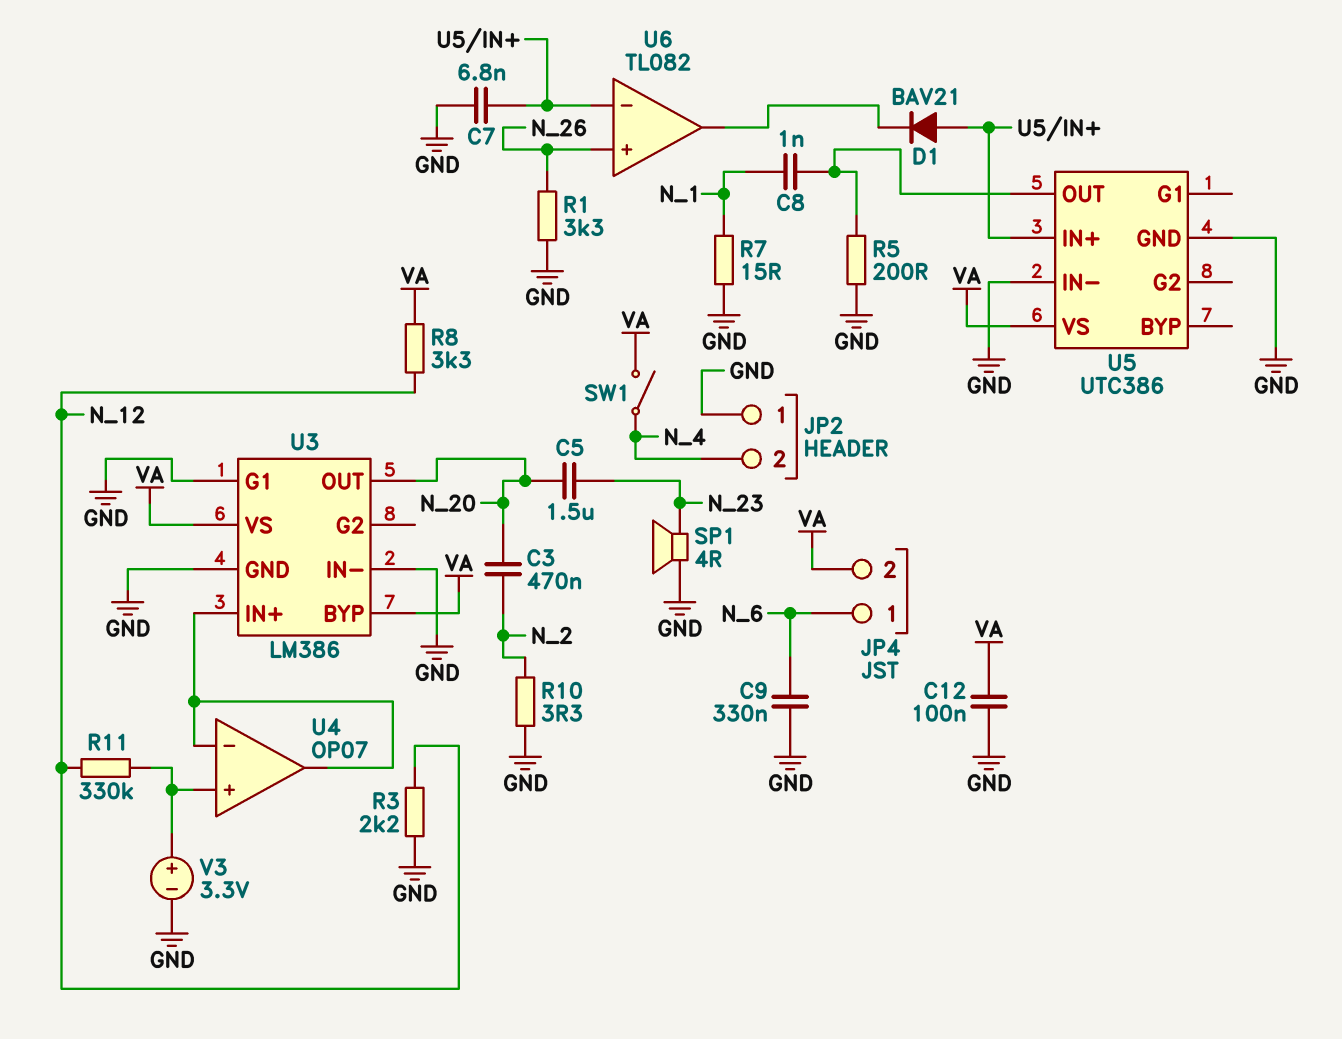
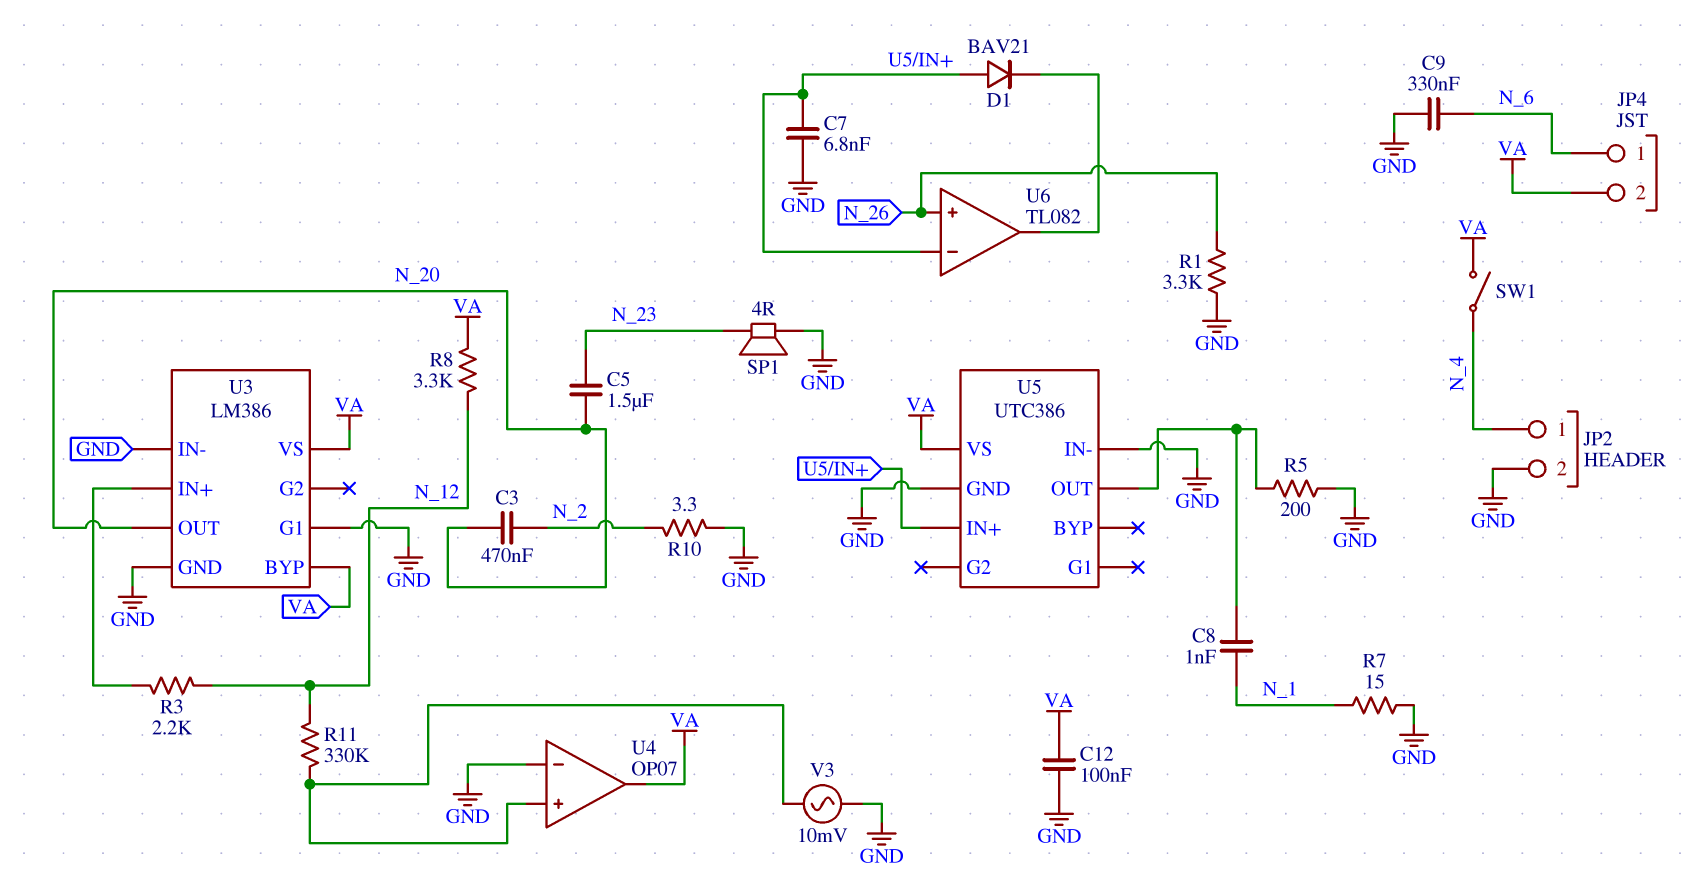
JP2 pin 1: GND -> N_4
JP2 pin 2: N_4 -> GND
R3: 2.2k (GND, N_12) -> 2.2k (N_12, U3/IN+)
U4 pin in-: U3/IN+ -> GND
U4 pin out: U3/IN+ -> VA
V3: 3.3V (plus U4/in+, minus GND) -> AC 10mV (GND, U4/in+)

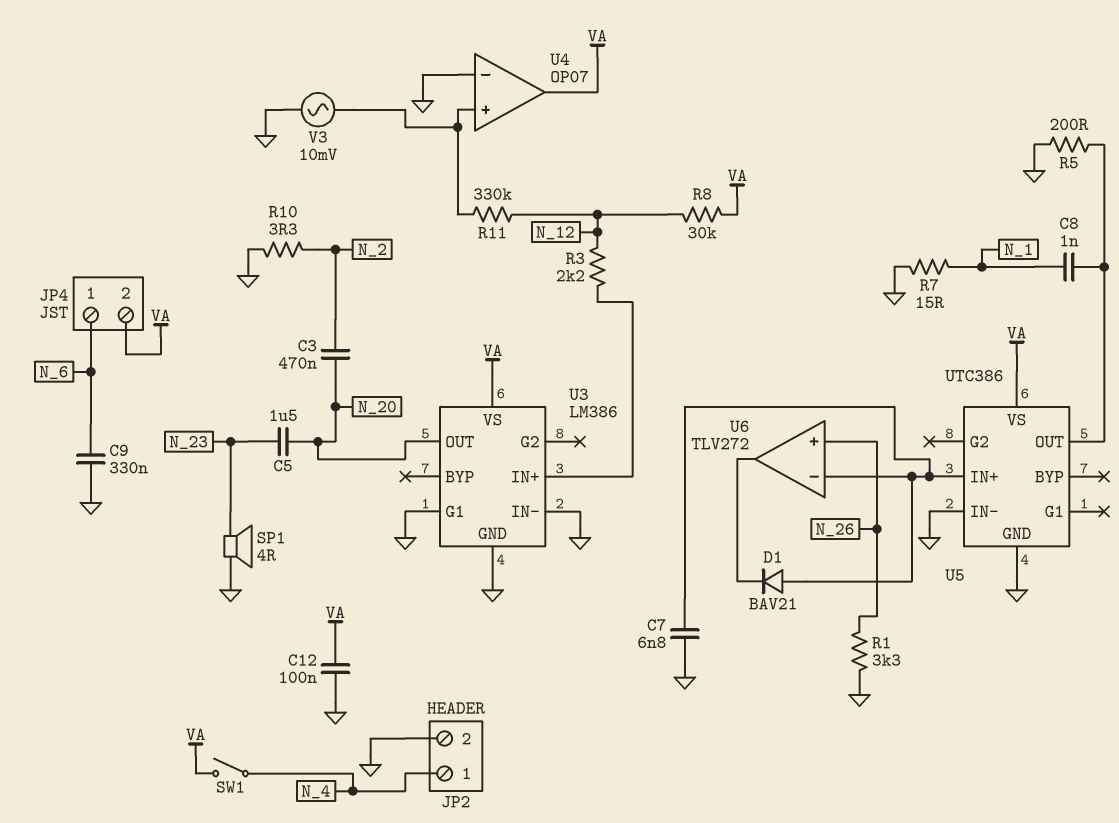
R8: 3.3k (N_12, VA) -> 30k (N_12, VA)
U3 pin BYP: VA -> none
U6: TL082 -> TLV272

